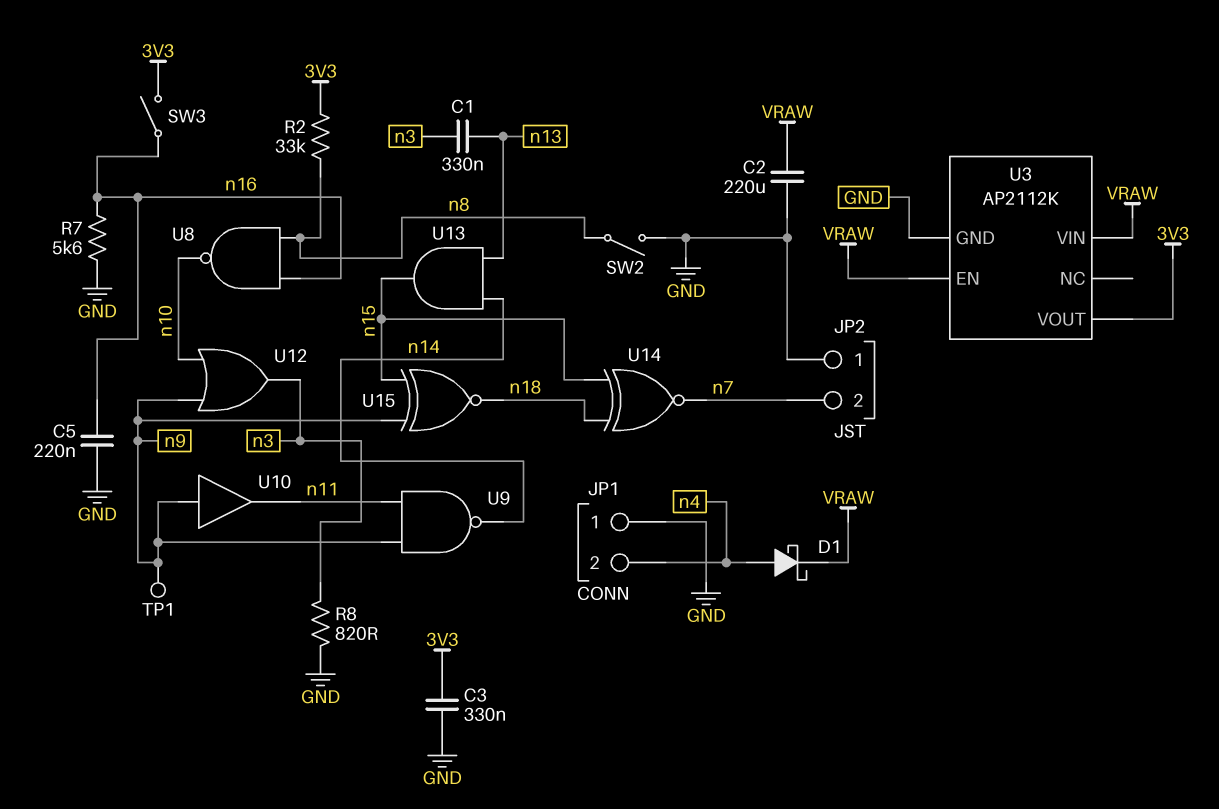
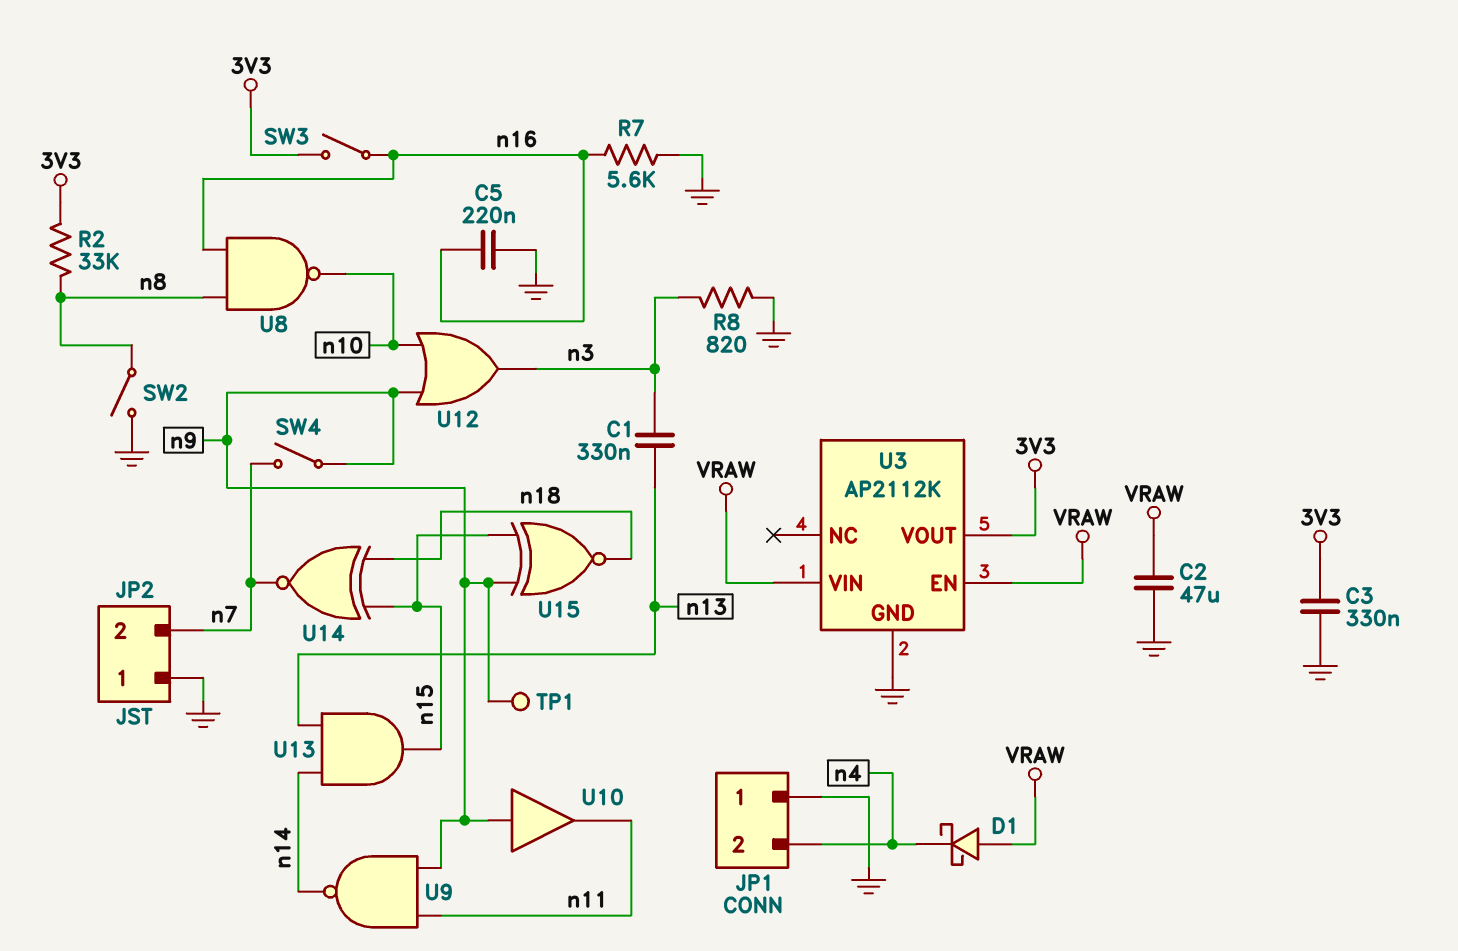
C2: 220uF (GND, VRAW) -> 47uF (GND, VRAW)
D1: schottky (A n4, K VRAW) -> schottky (A VRAW, K n4)
SW4: none -> switch (n7, n9)

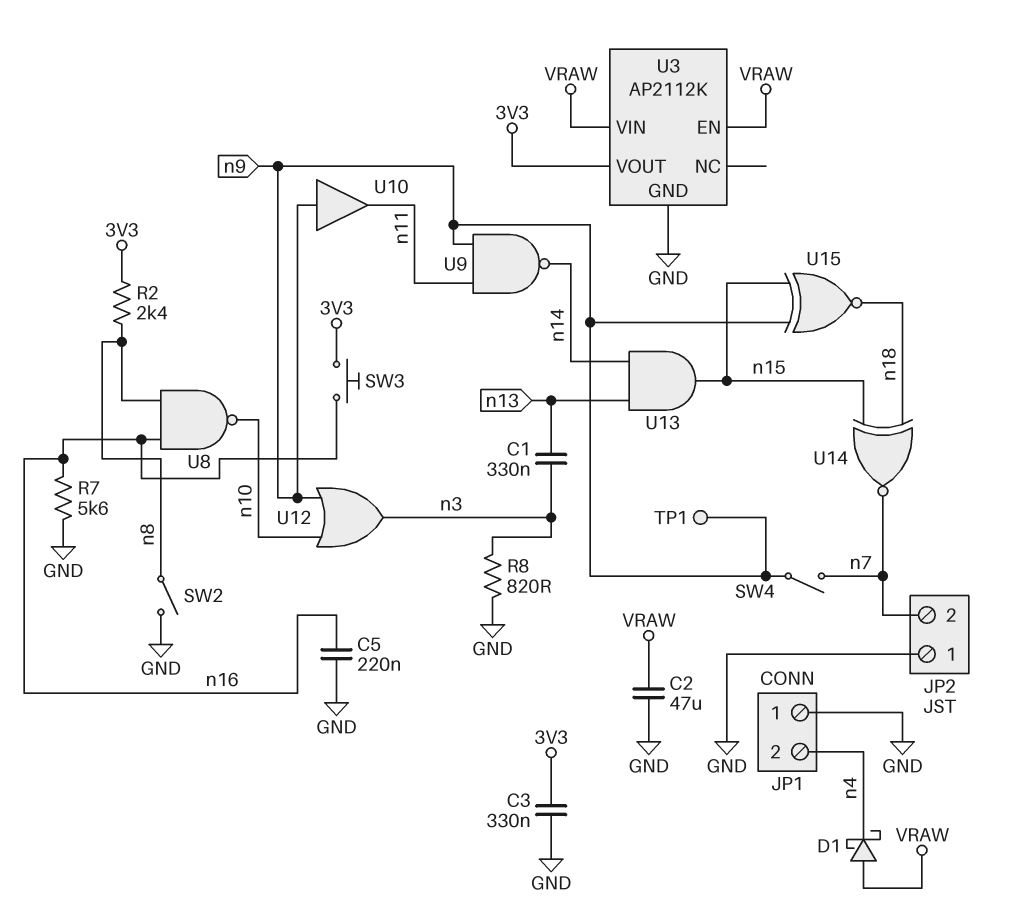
R2: 33k (3V3, n8) -> 2.4k (3V3, n8)
SW3: switch (3V3, n16) -> button (3V3, n16)

